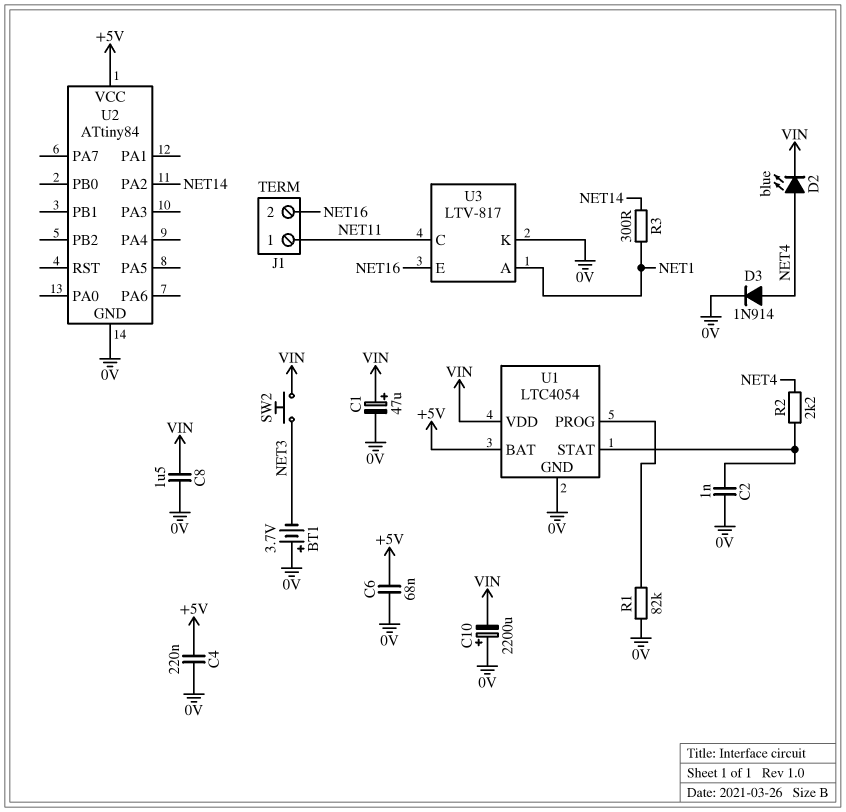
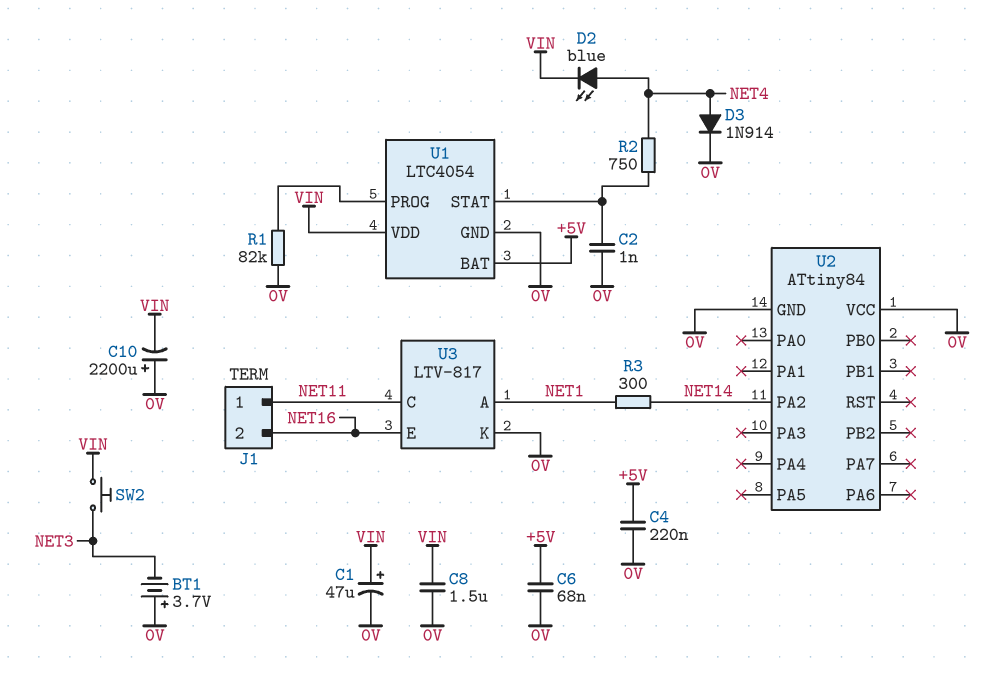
R2: 2.2k (NET4, U1/STAT) -> 750 (NET4, U1/STAT)
U2 pin VCC: +5V -> 0V

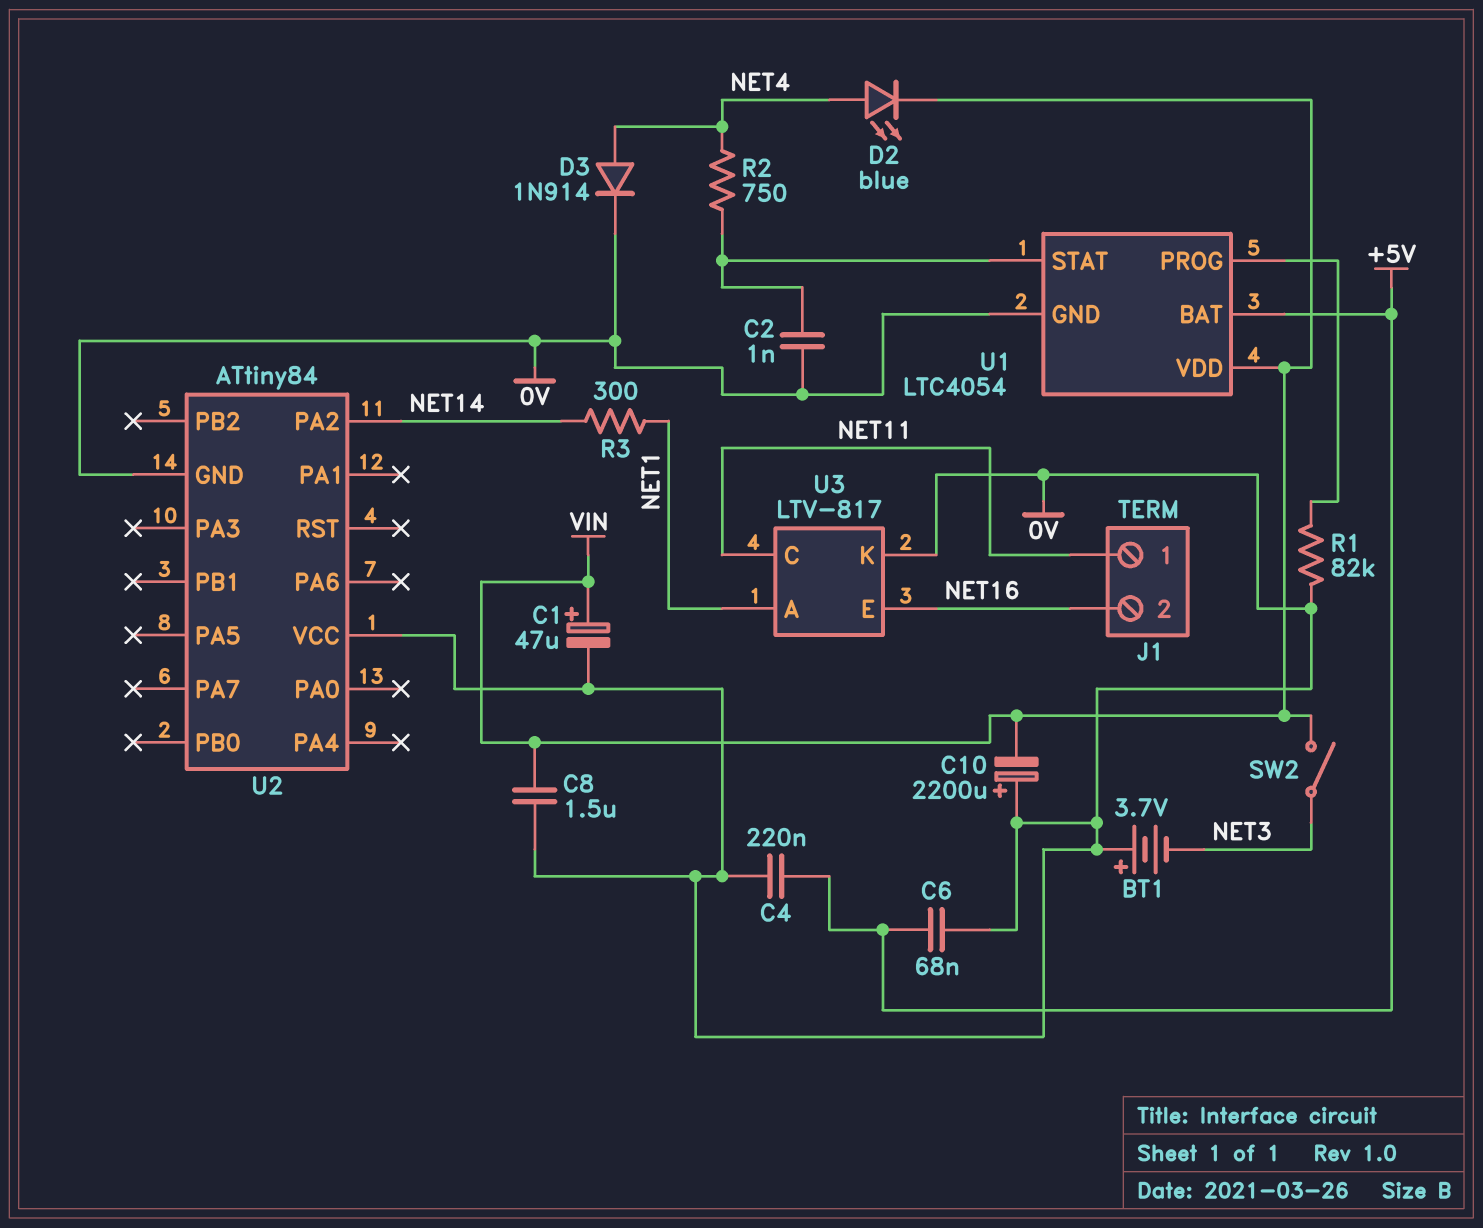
SW2: button (NET3, VIN) -> switch (NET3, VIN)

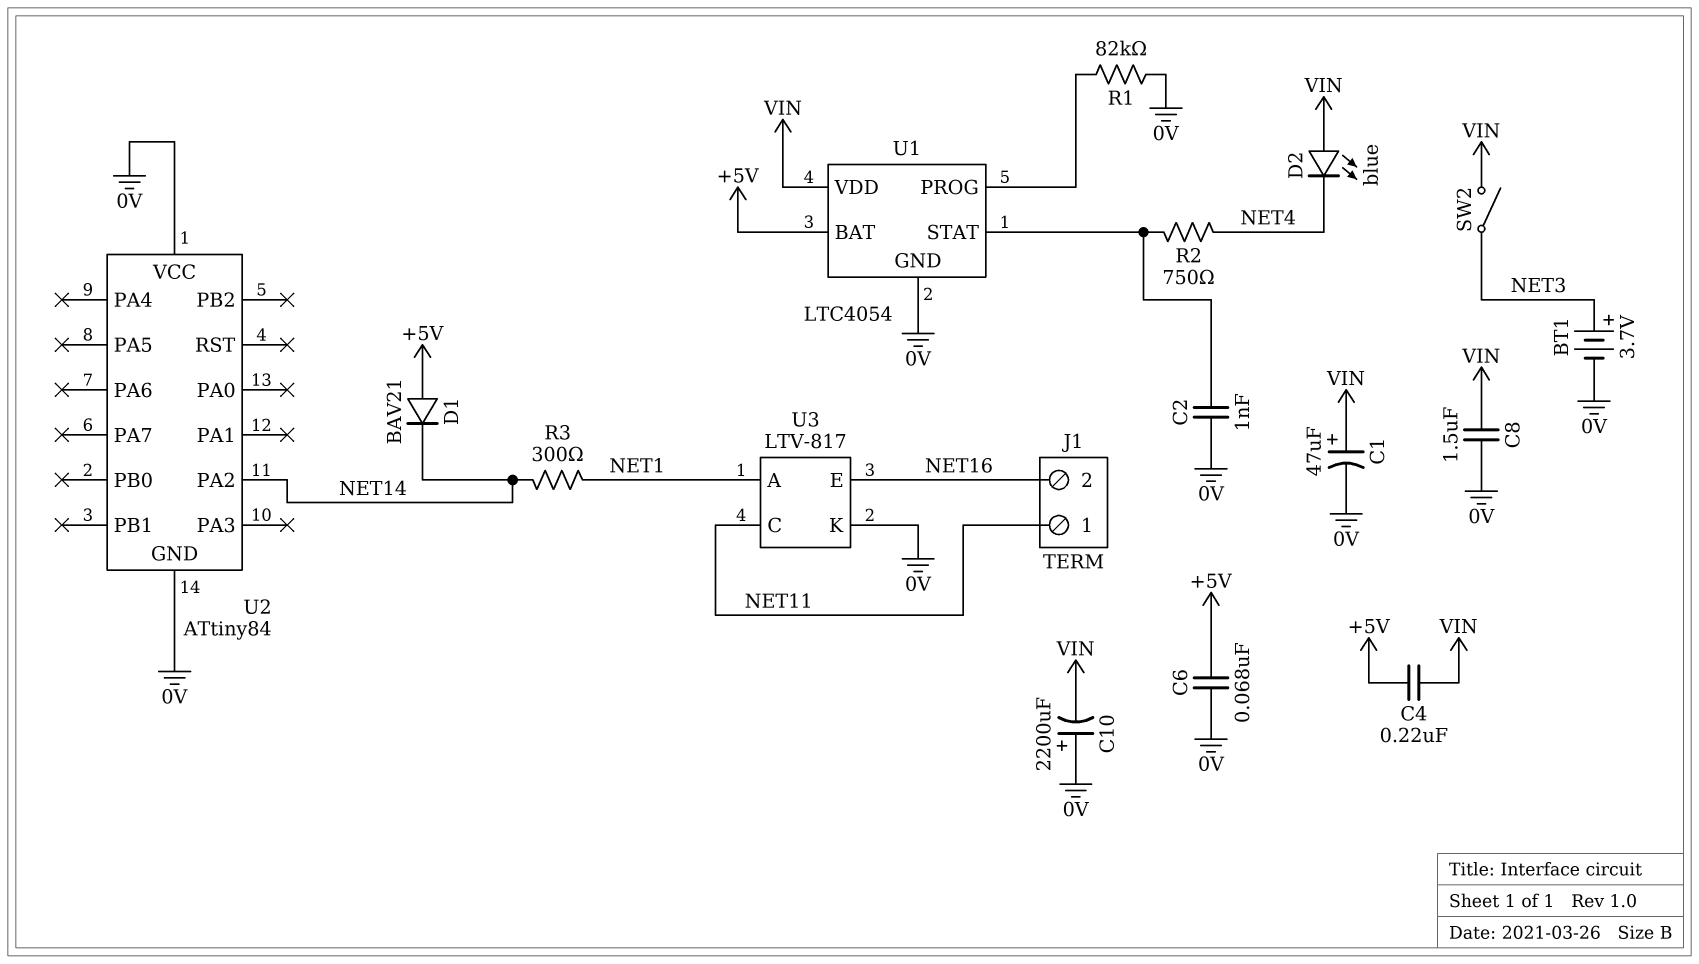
BT1: 3.7V (plus 0V, minus NET3) -> 3.7V (plus NET3, minus 0V)
C4: 220nF (+5V, 0V) -> 220nF (+5V, VIN)
D1: none -> diode BAV21 (A +5V, K NET14)
D2: LED blue (A NET4, K VIN) -> LED blue (A VIN, K NET4)
D3: diode 1N914 (A NET4, K 0V) -> none

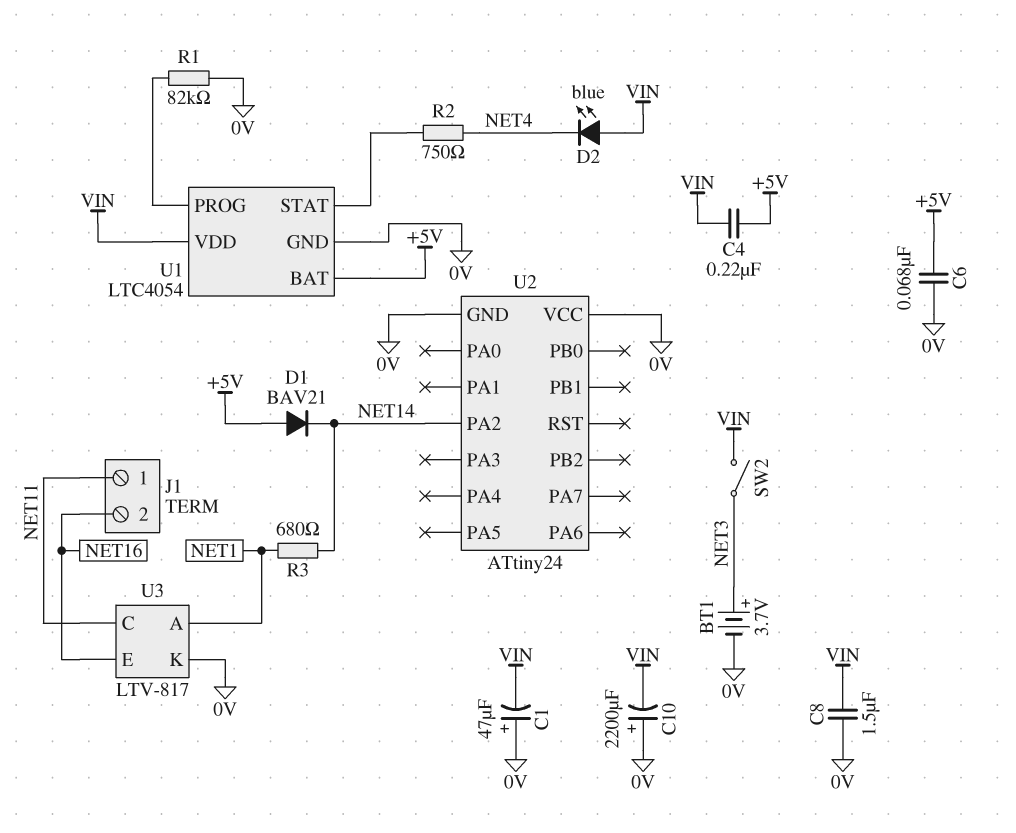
C1: 47uF (plus VIN, minus 0V) -> 47uF (plus 0V, minus VIN)
C2: 1nF (0V, U1/STAT) -> none
R3: 300 (NET1, NET14) -> 680 (NET1, NET14)
U2: ATtiny84 -> ATtiny24

